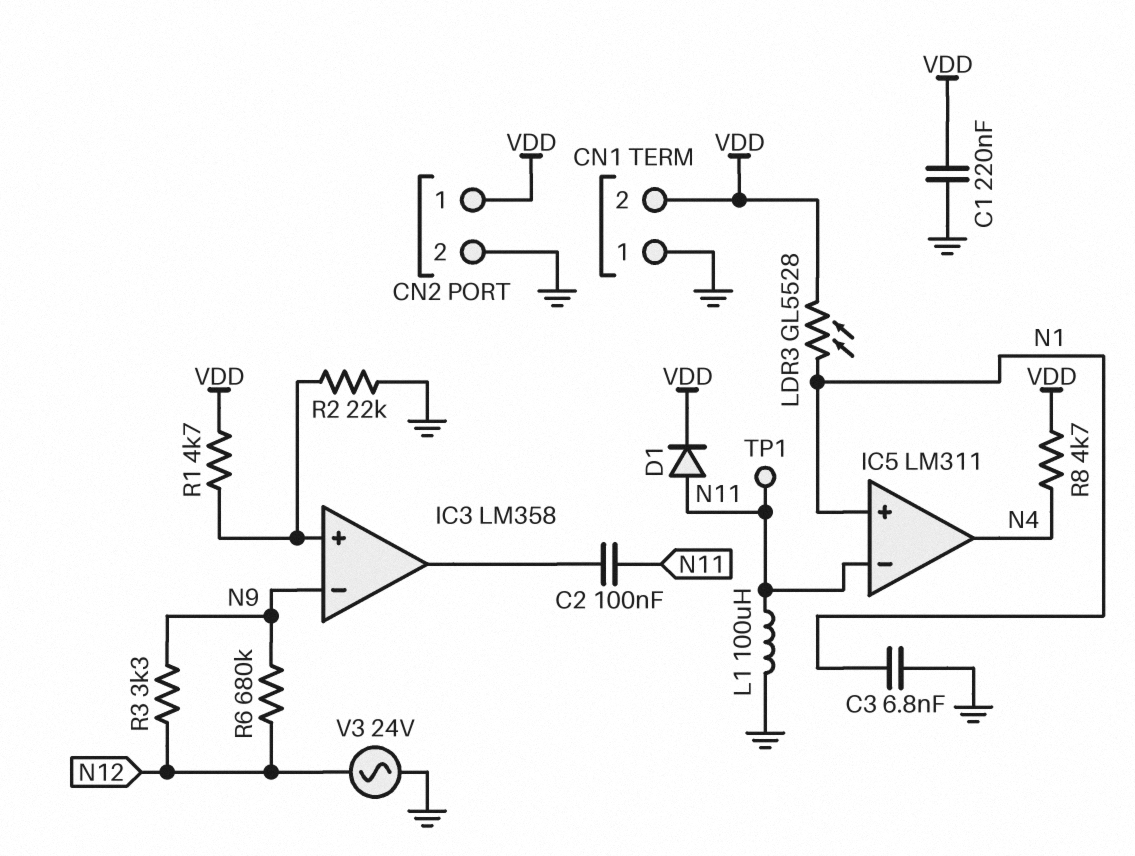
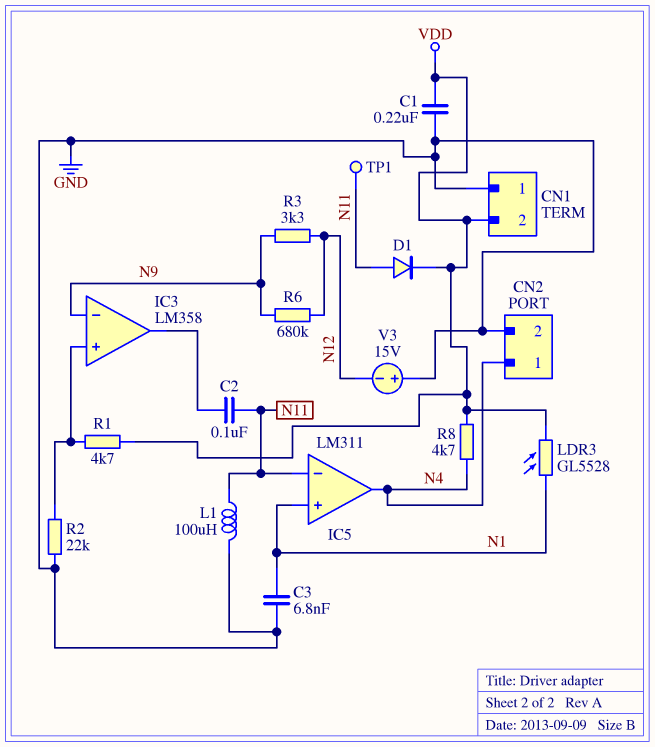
CN2 pin 1: VDD -> N4
V3: AC 24V (GND, N12) -> 15V (plus GND, minus N12)

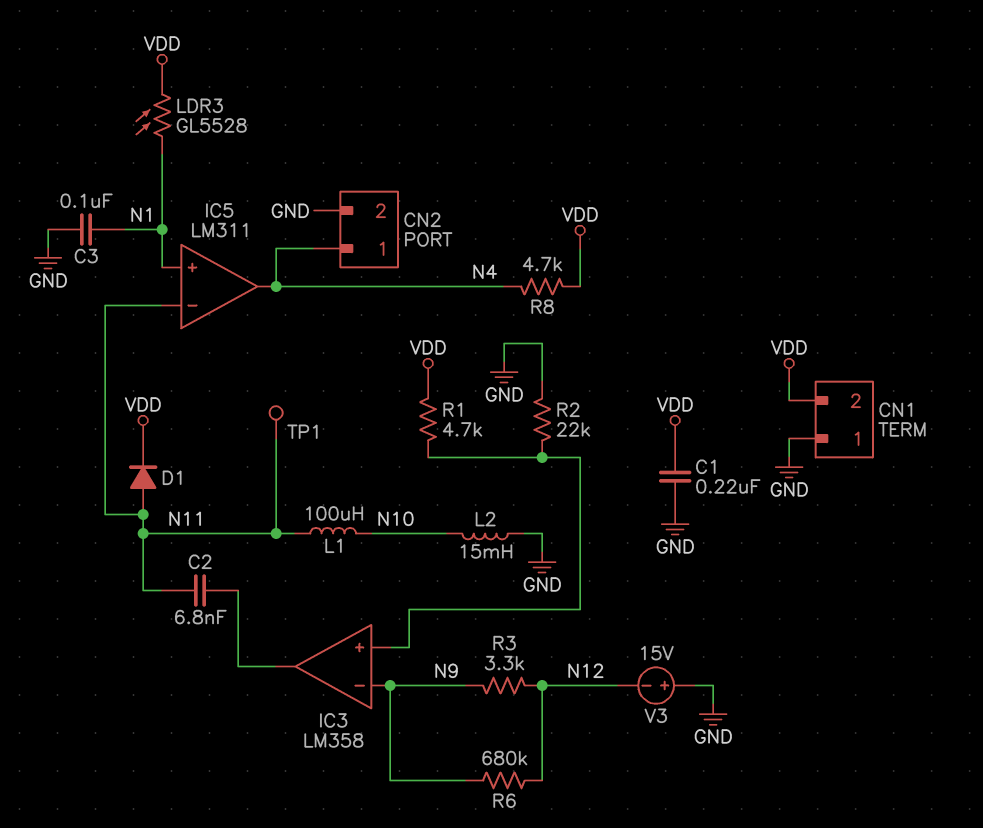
C2: 100nF (IC3/out, N11) -> 6.8nF (IC3/out, N11)
C3: 6.8nF (GND, N1) -> 100nF (GND, N1)
L1: 100uH (GND, N11) -> 100uH (N10, N11)
L2: none -> 15mH (GND, N10)

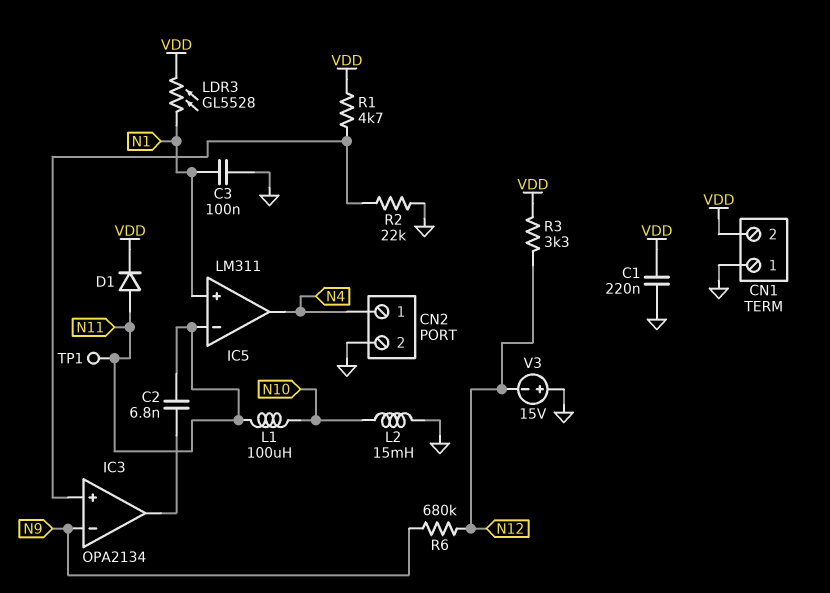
IC3: LM358 -> OPA2134
R3: 3.3k (N9, N12) -> 3.3k (N12, VDD)
R8: 4.7k (N4, VDD) -> none

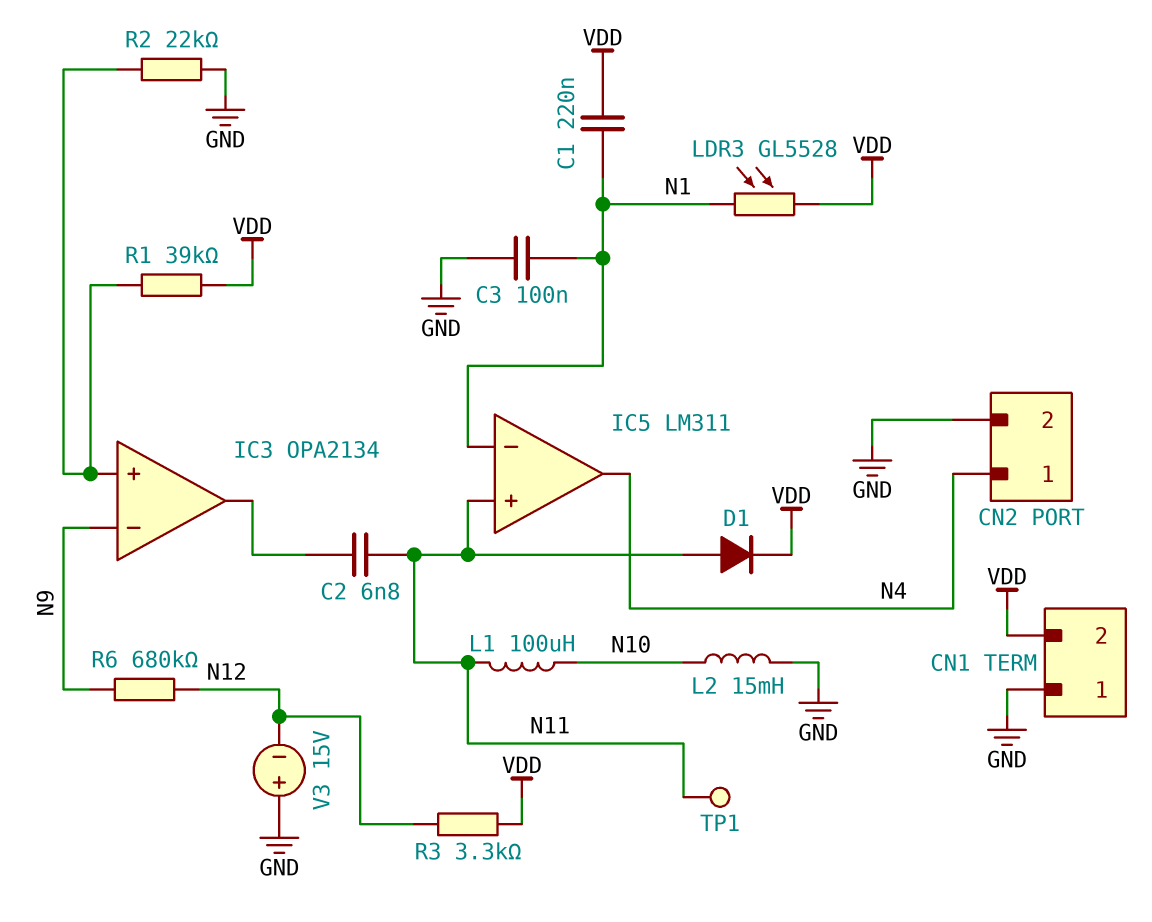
C1: 220nF (GND, VDD) -> 220nF (N1, VDD)
IC5 pin in+: N1 -> N11
IC5 pin in-: N11 -> N1
R1: 4.7k (IC3/in+, VDD) -> 39k (IC3/in+, VDD)

